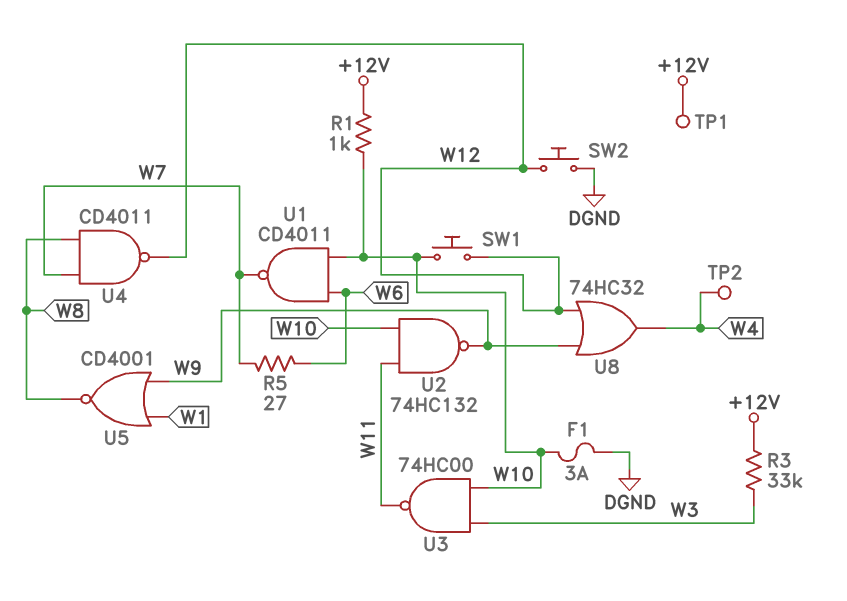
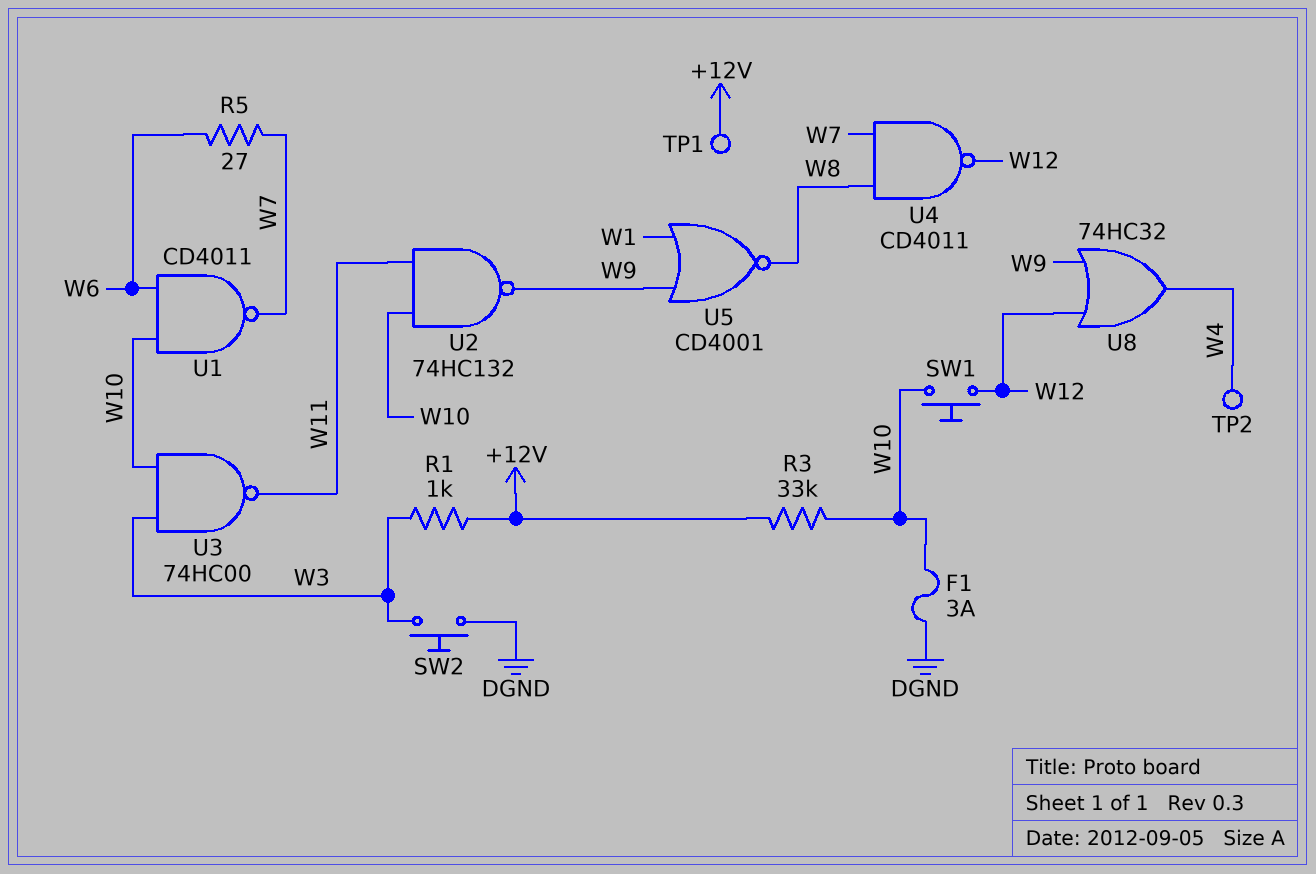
R1: 1k (+12V, W10) -> 1k (+12V, W3)
R3: 33k (+12V, W3) -> 33k (+12V, W10)
SW2: button (DGND, W12) -> button (DGND, W3)

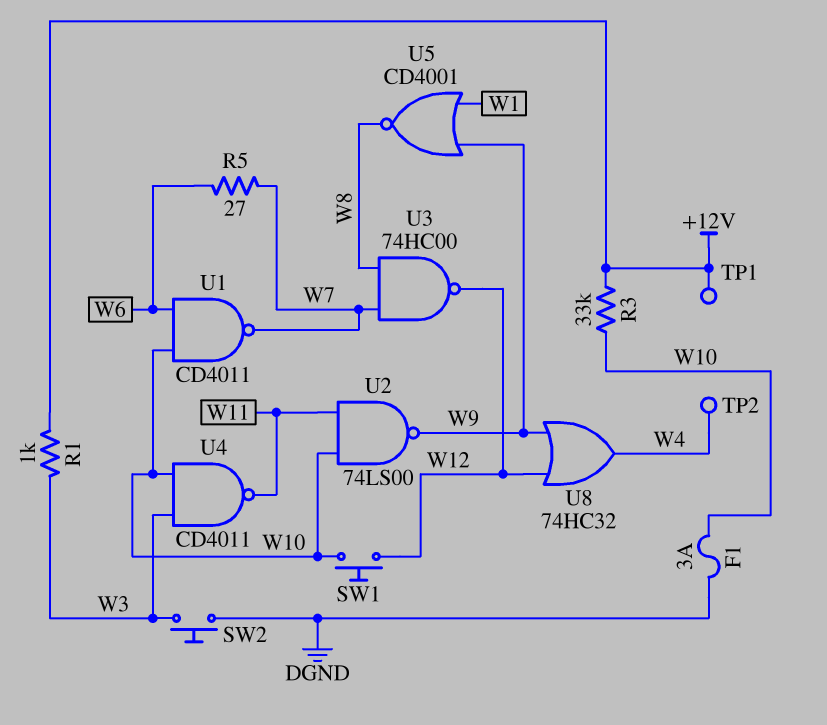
U2: NAND 74HC132 (in W10, in W11, out W9) -> NAND 74LS00 (in W10, in W11, out W9)
U3: NAND 74HC00 (in W3, in W10, out W11) -> NAND 74HC00 (in W7, in W8, out W12)
U4: NAND CD4011 (in W7, in W8, out W12) -> NAND CD4011 (in W3, in W10, out W11)

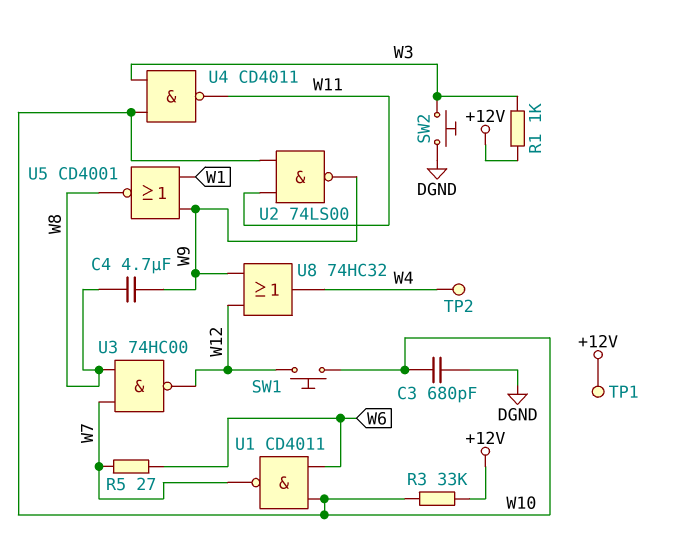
C3: none -> 680pF (DGND, W10)
C4: none -> 4.7uF (W8, W9)
F1: 3A (DGND, W10) -> none

